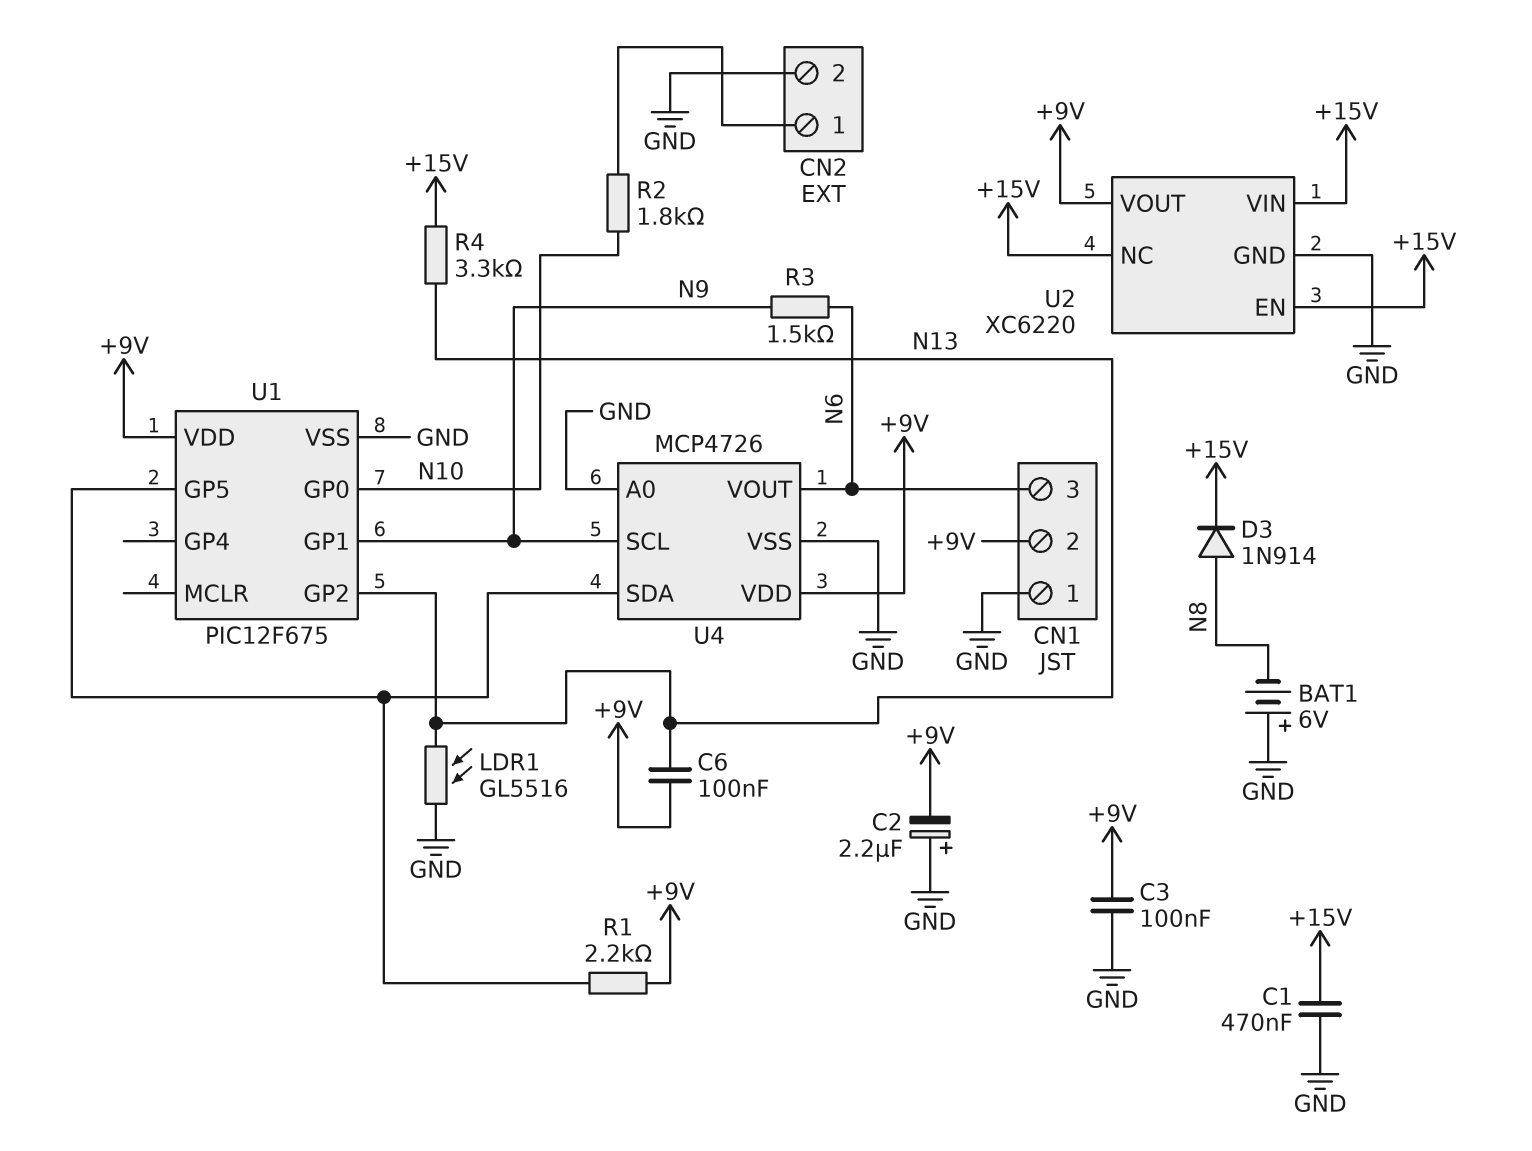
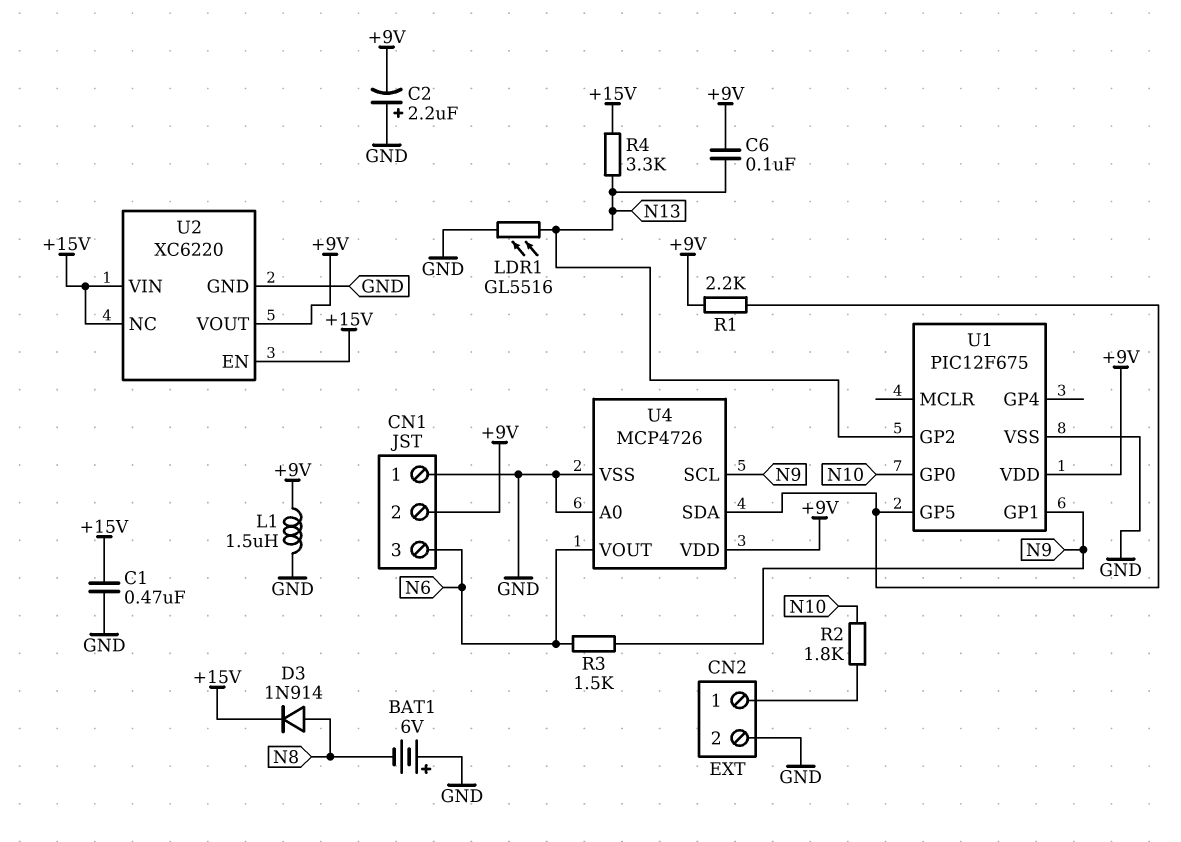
C3: 100nF (+9V, GND) -> none
L1: none -> 1.5uH (+9V, GND)

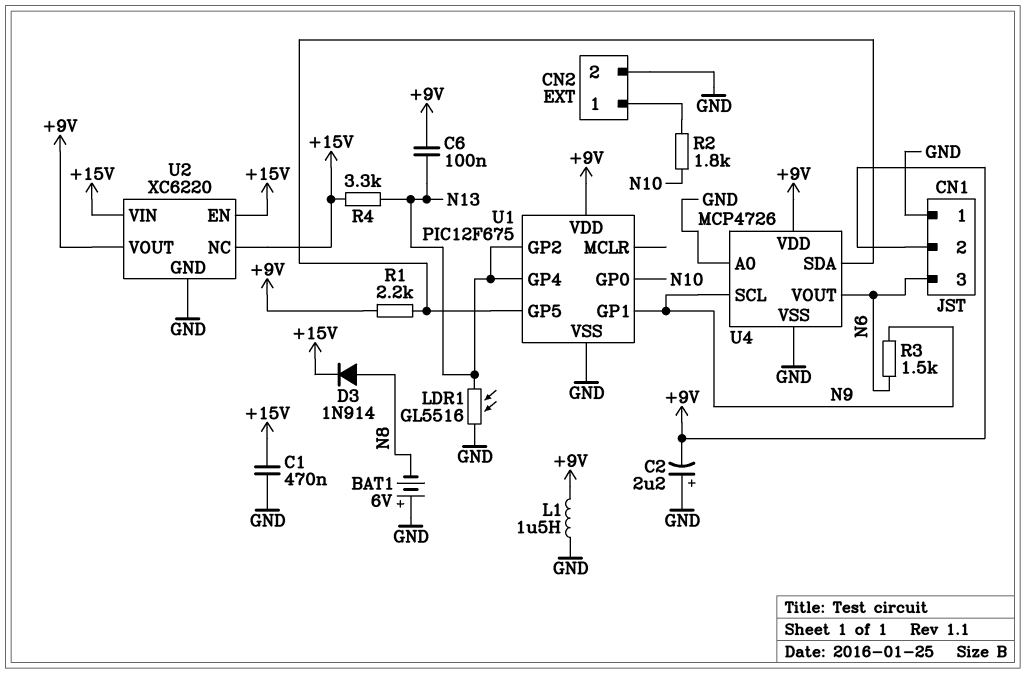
U1 pin GP4: none -> N13

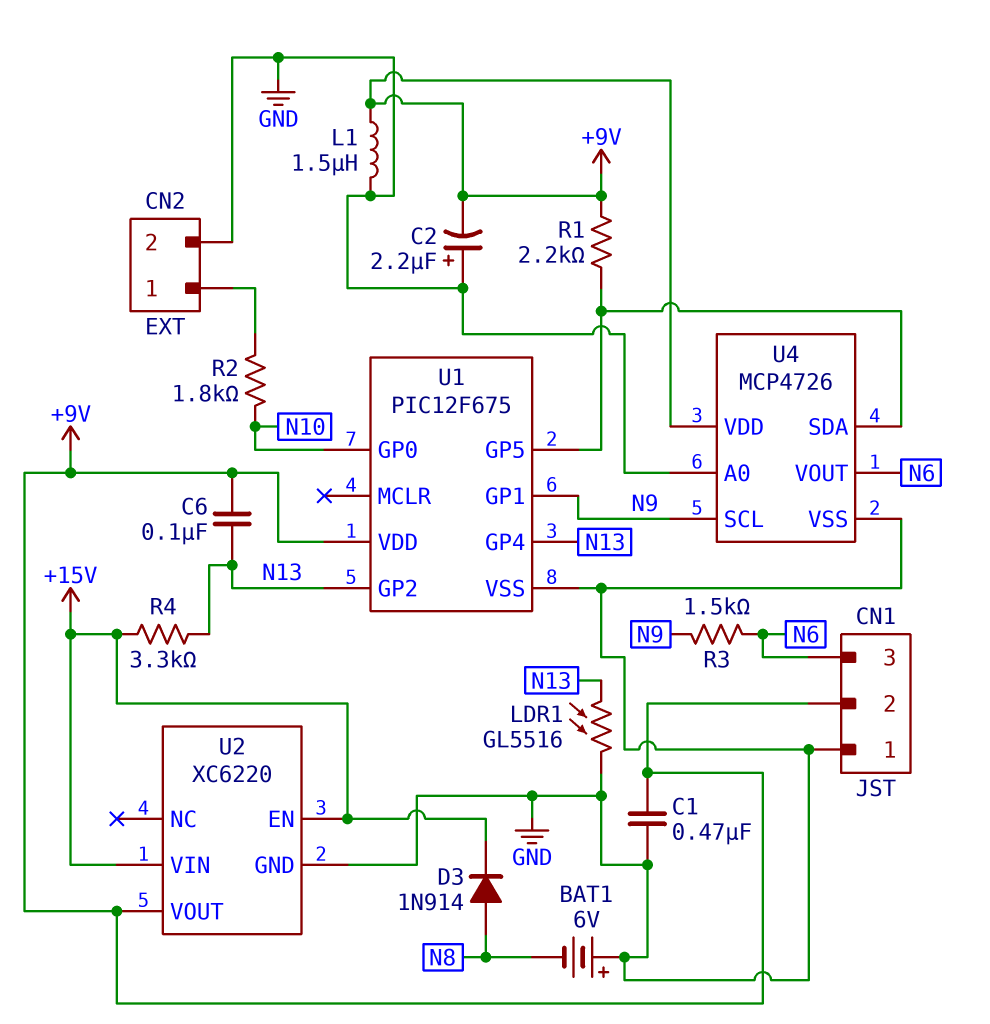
C1: 470nF (+15V, GND) -> 470nF (+9V, GND)
U2 pin NC: +15V -> none

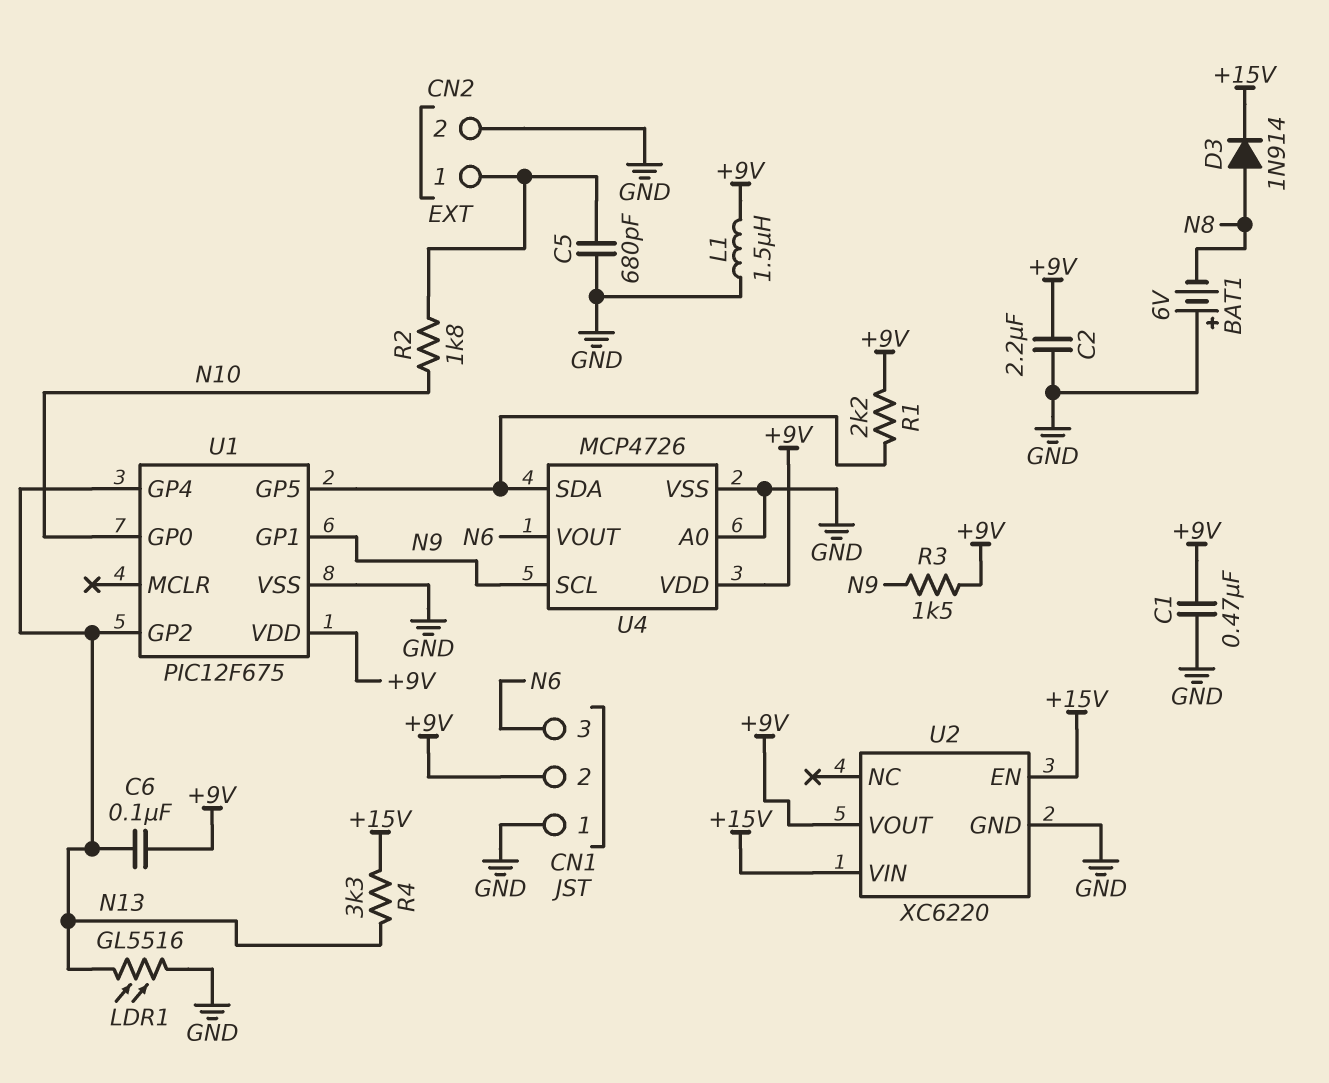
C2: 2.2uF (plus GND, minus +9V) -> 2.2uF (+9V, GND)
C5: none -> 680pF (CN2/1, GND)
R3: 1.5k (N6, N9) -> 1.5k (+9V, N9)

